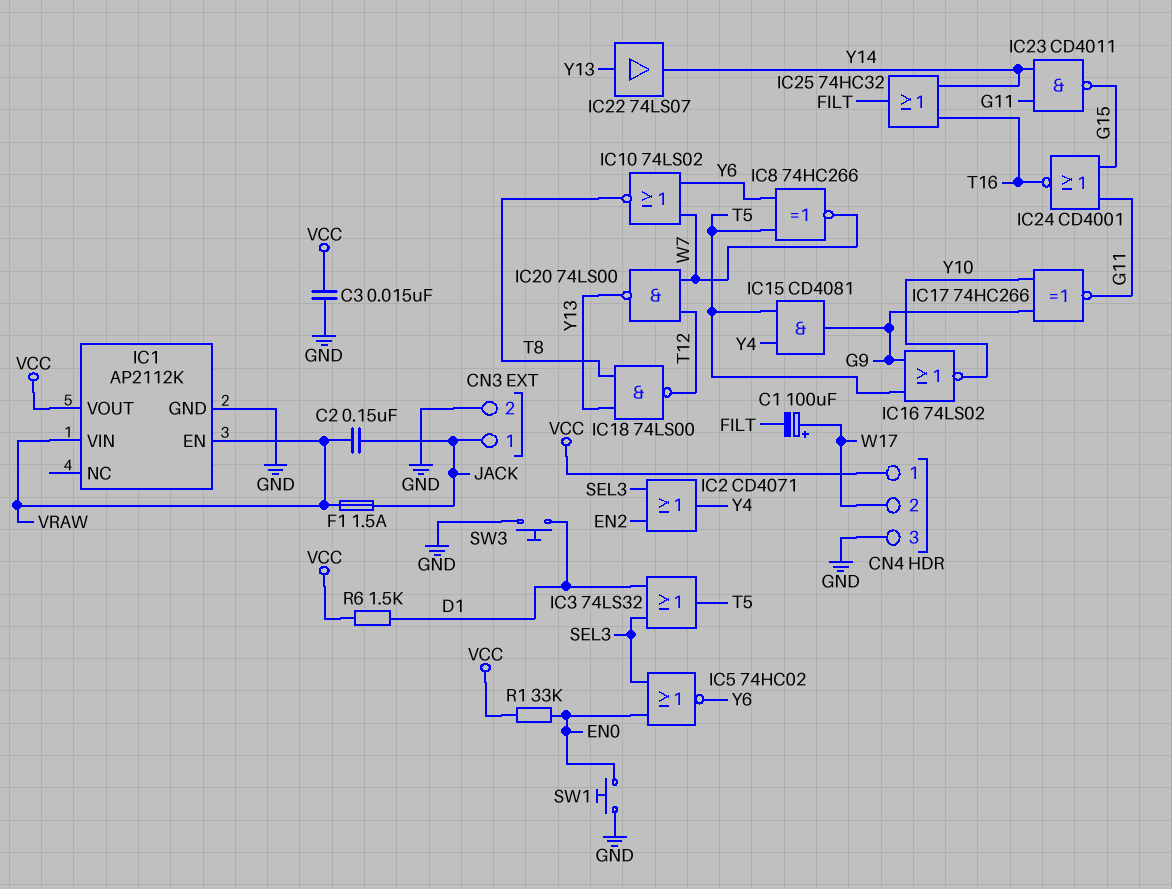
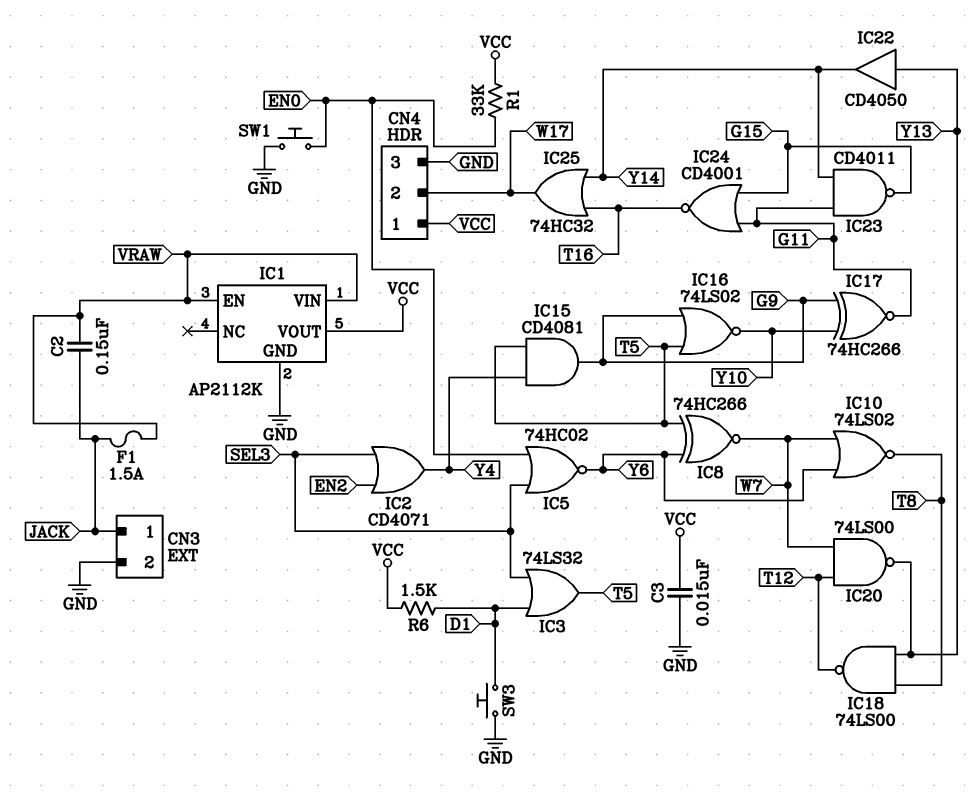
C1: 100uF (plus W17, minus FILT) -> none
IC22: buffer 74LS07 (in Y13, out Y14) -> buffer CD4050 (in Y13, out Y14)
IC25: OR 74HC32 (in T16, in Y14, out FILT) -> OR 74HC32 (in T16, in Y14, out W17)

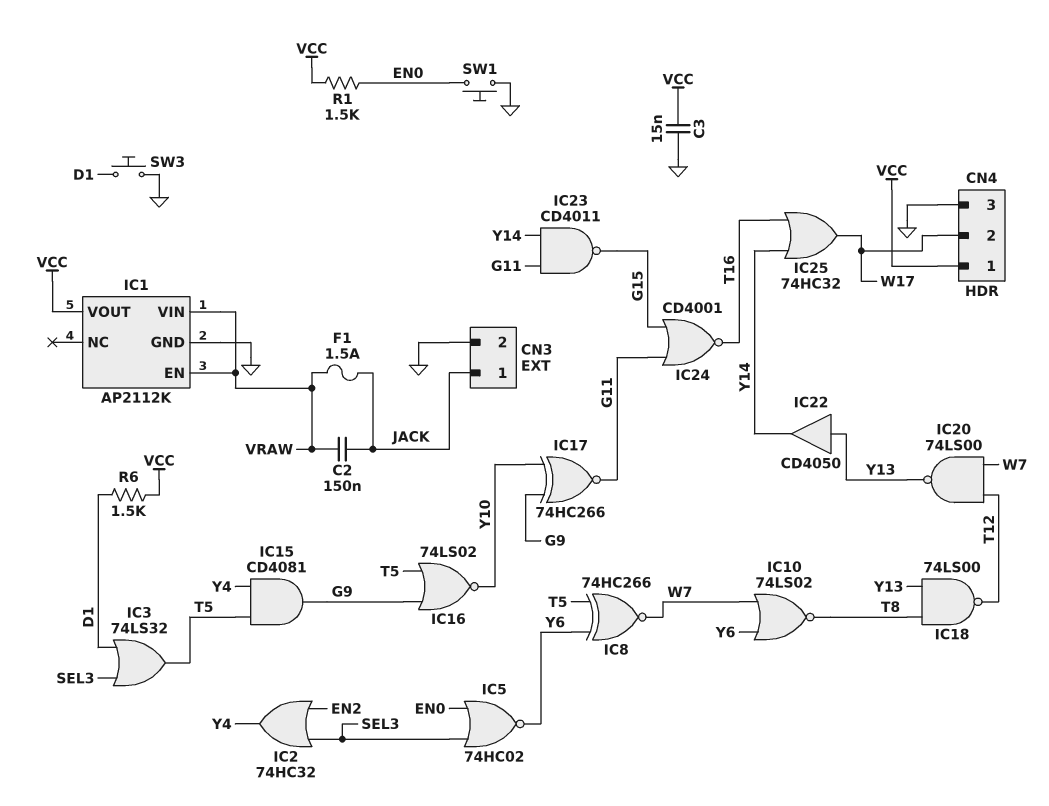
IC2: OR CD4071 (in EN2, in SEL3, out Y4) -> OR 74HC32 (in EN2, in SEL3, out Y4)
R1: 33k (EN0, VCC) -> 1.5k (EN0, VCC)

